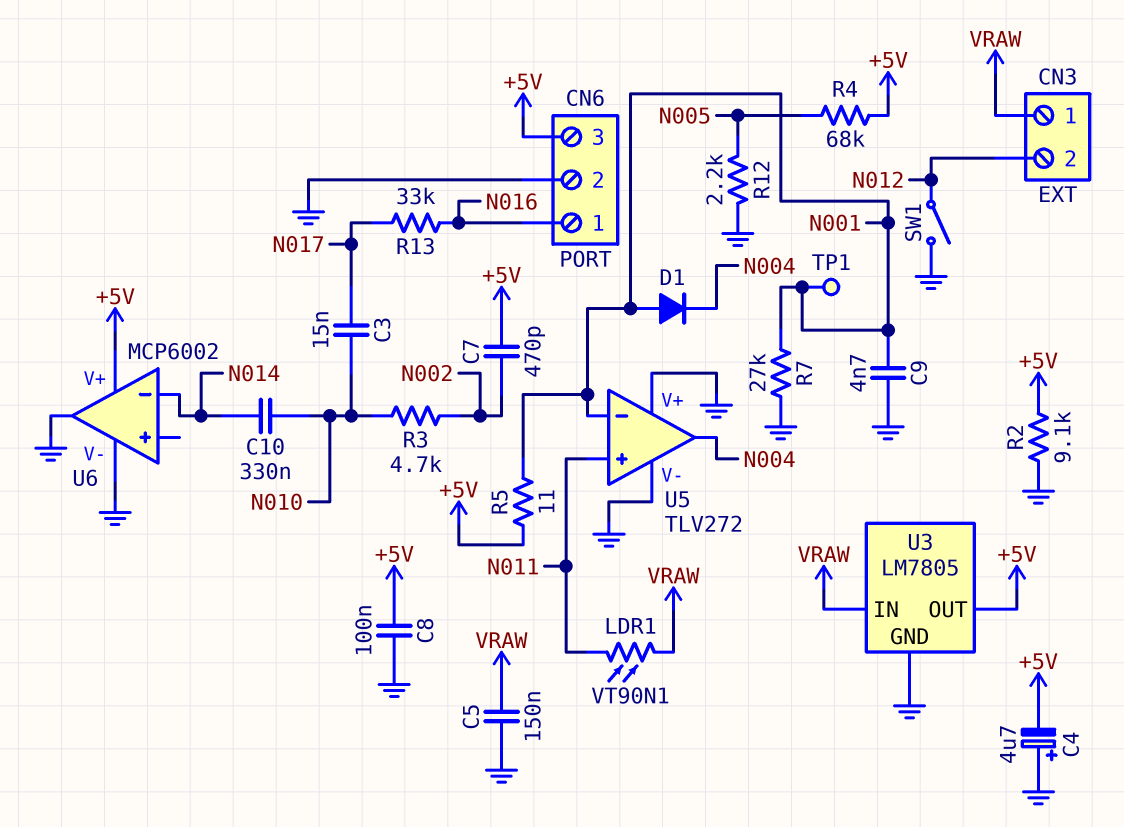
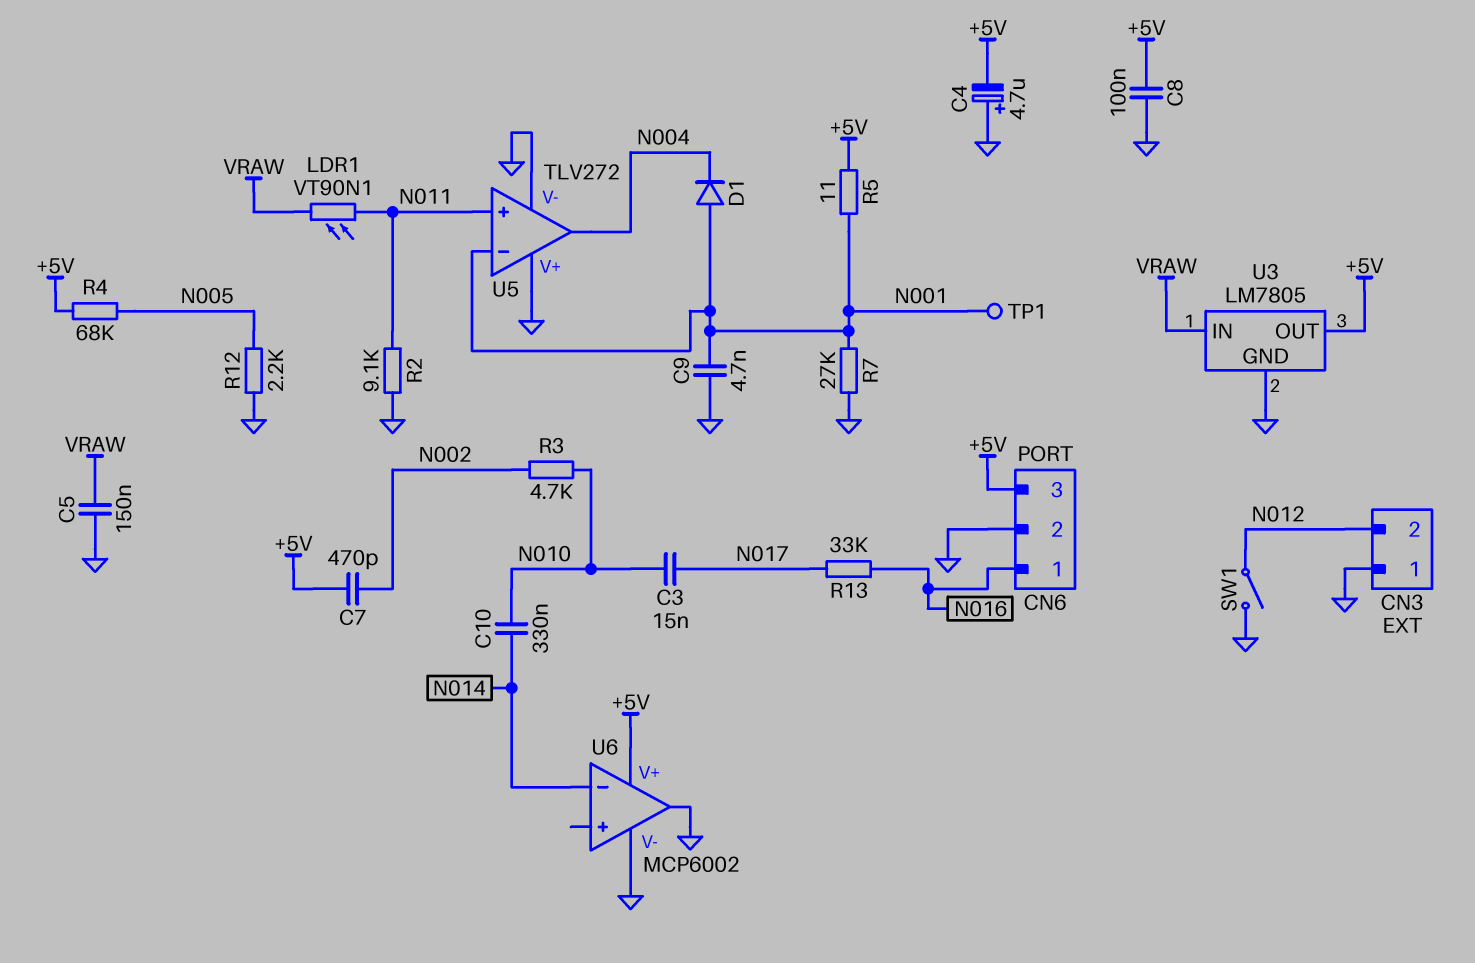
CN3 pin 1: VRAW -> GND
R2: 9.1k (+5V, GND) -> 9.1k (GND, N011)

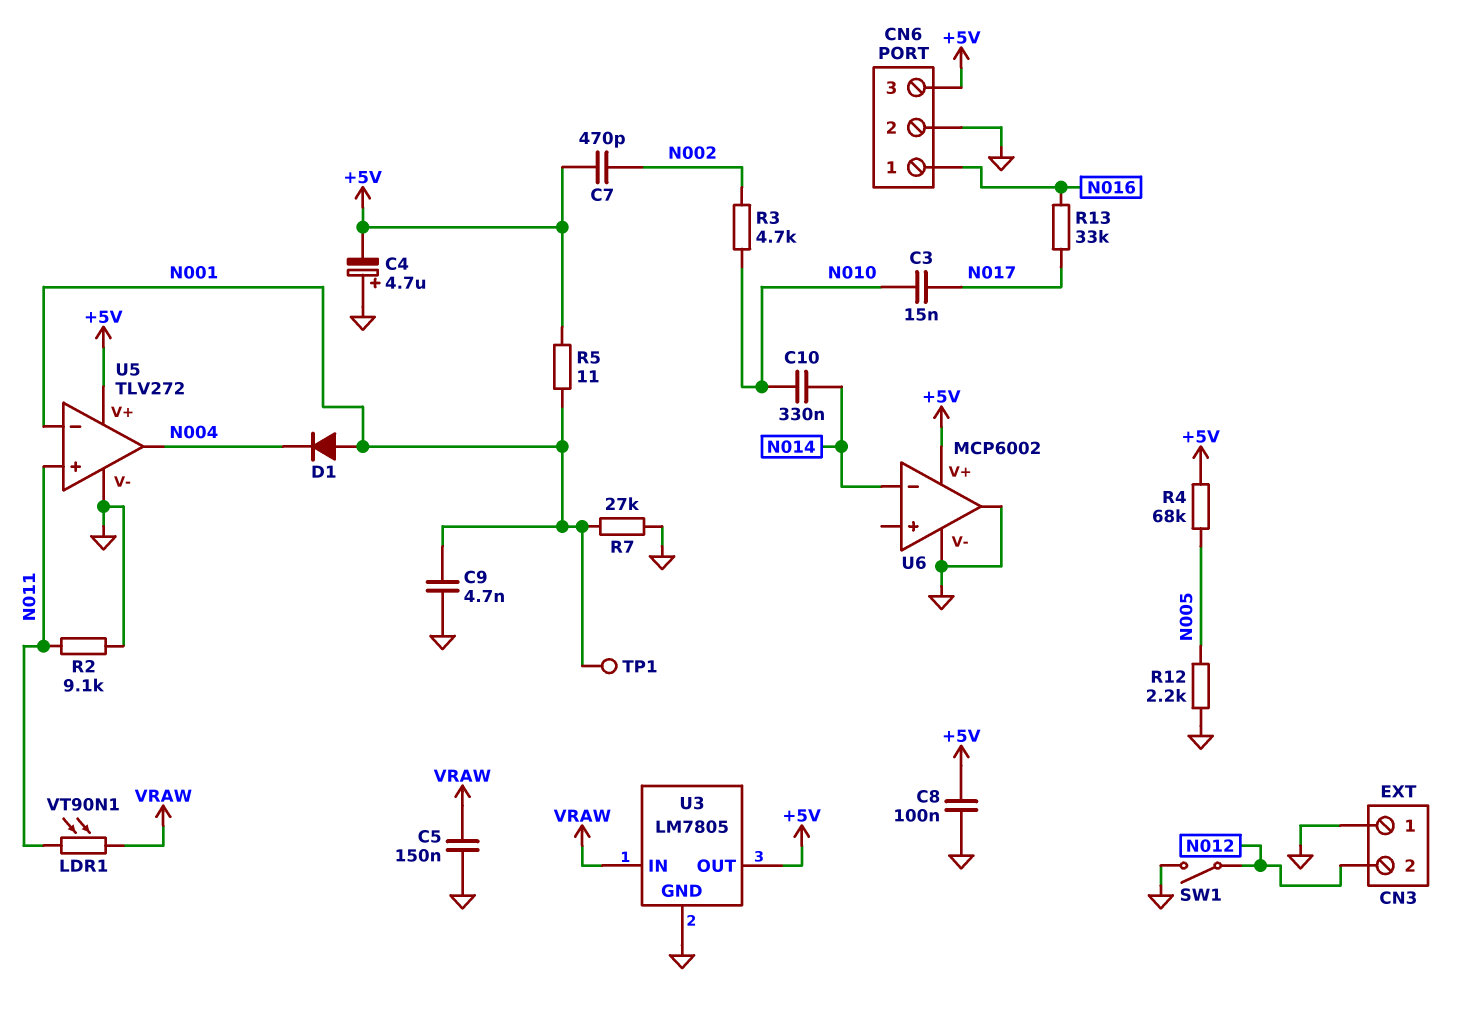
U5 pin V+: GND -> +5V

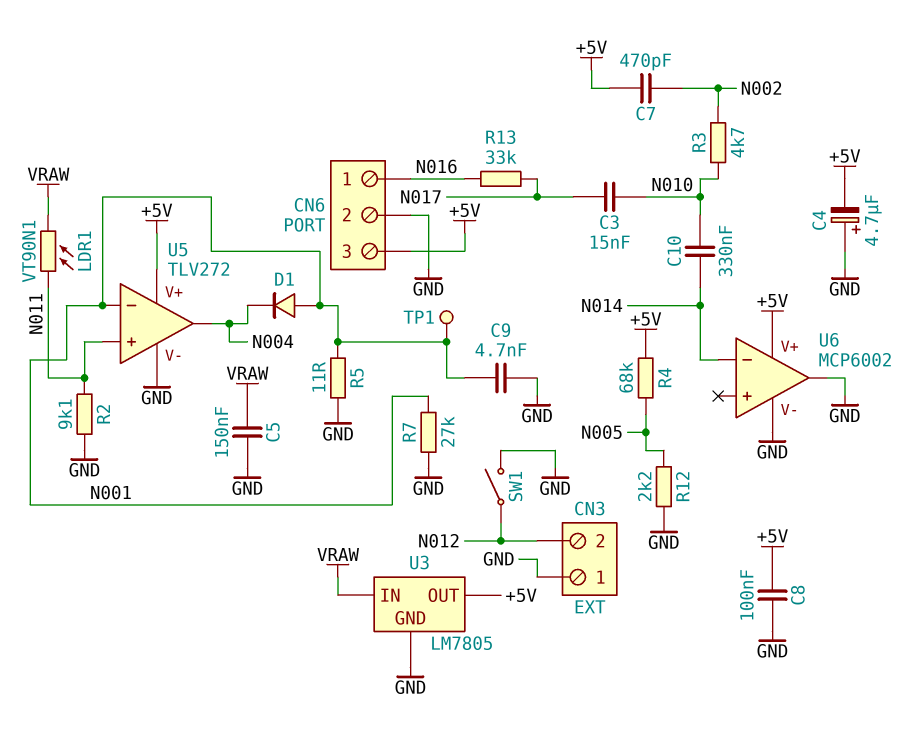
R5: 11 (+5V, N001) -> 11 (GND, N001)

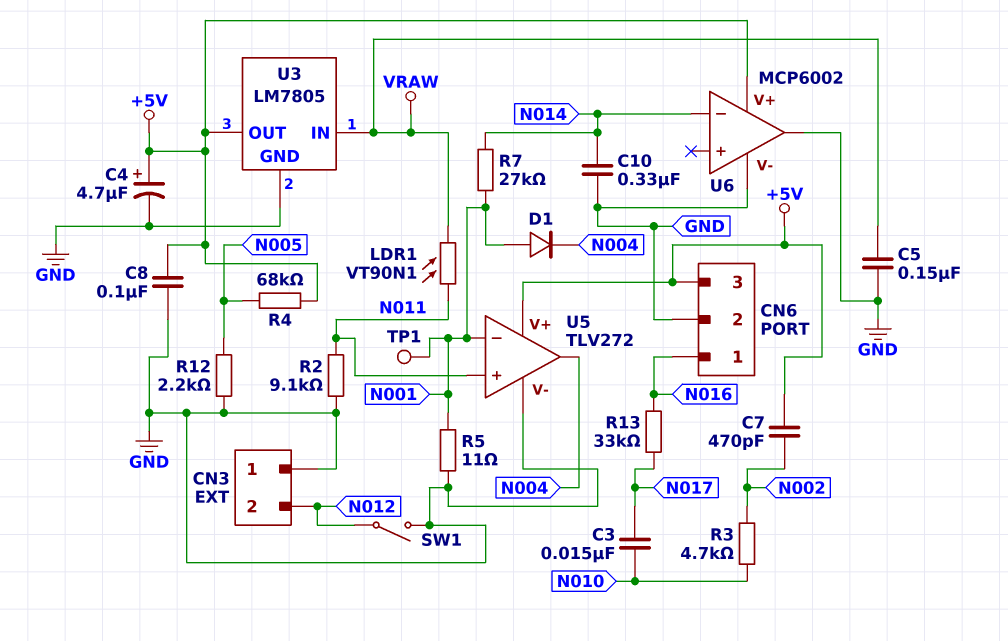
C4: 4.7uF (plus GND, minus +5V) -> 4.7uF (plus +5V, minus GND)
C9: 4.7nF (GND, N001) -> none
C10: 330nF (N010, N014) -> 330nF (GND, N014)
R7: 27k (GND, N001) -> 27k (N001, N014)

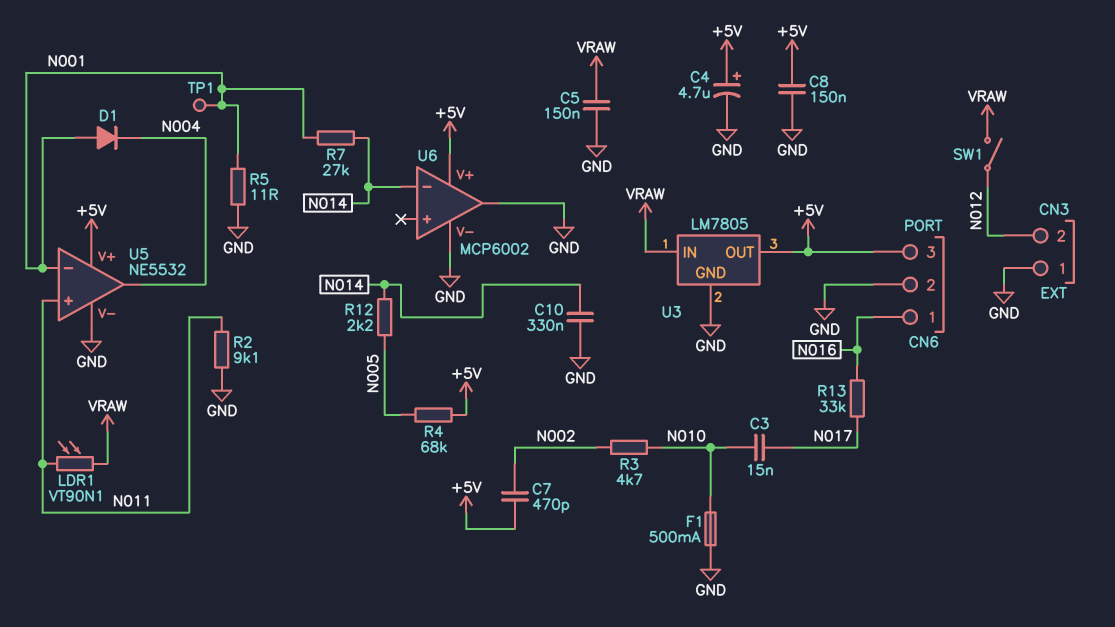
C8: 100nF (+5V, GND) -> 150nF (+5V, GND)
F1: none -> 500mA (GND, N010)
R12: 2.2k (GND, N005) -> 2.2k (N005, N014)
SW1: switch (GND, N012) -> switch (N012, VRAW)
U5: TLV272 -> NE5532

